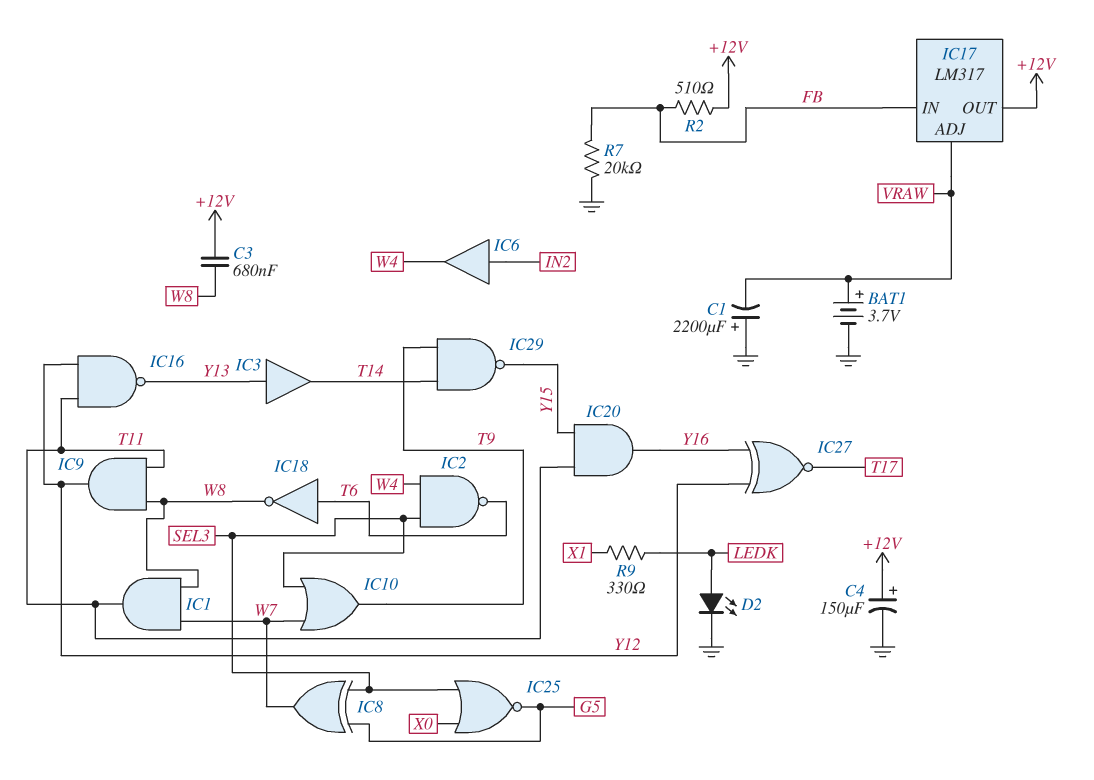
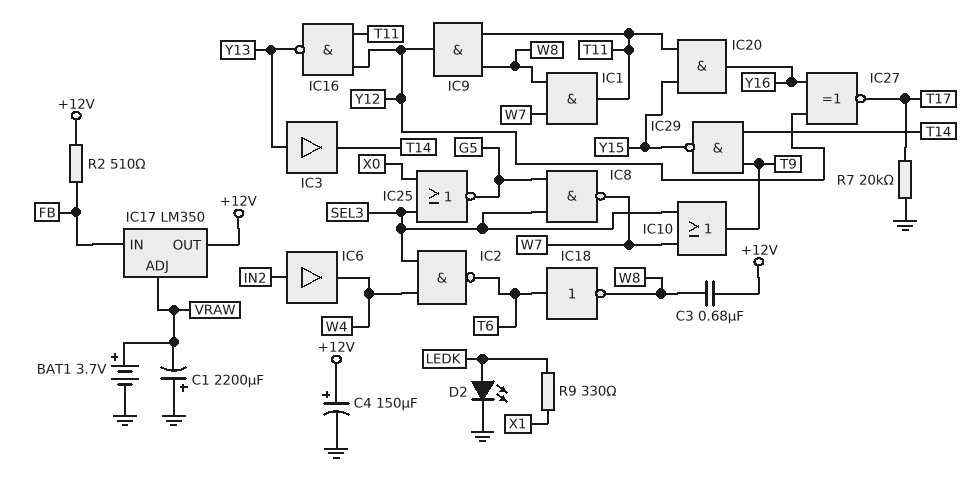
IC8: XOR (in G5, in SEL3, out W7) -> NAND (in G5, in SEL3, out W7)
IC17: LM317 -> LM350
R7: 20k (FB, GND) -> 20k (GND, T17)

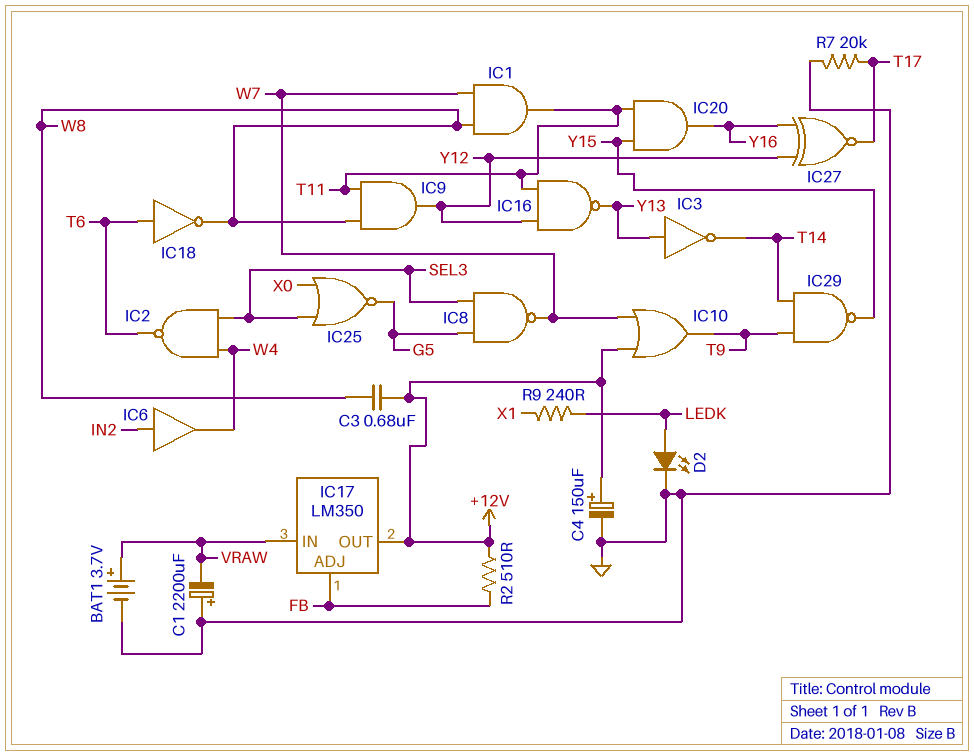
IC3: buffer (in Y13, out T14) -> NOT (in Y13, out T14)
IC10: OR (in SEL3, in W7, out T9) -> OR (in +12V, in W7, out T9)
IC17 pin ADJ: VRAW -> FB
IC17 pin IN: FB -> VRAW
R9: 330 (LEDK, X1) -> 240 (LEDK, X1)

